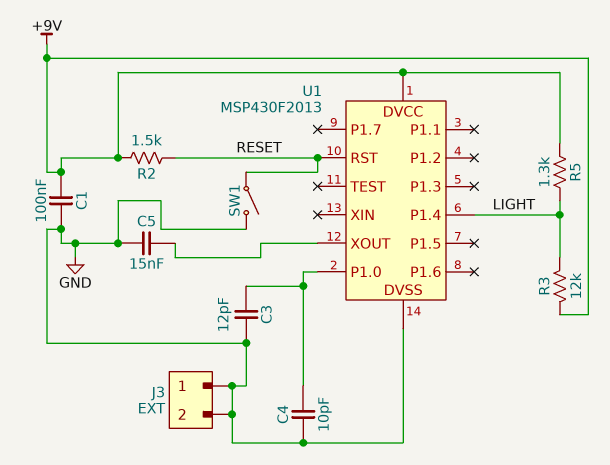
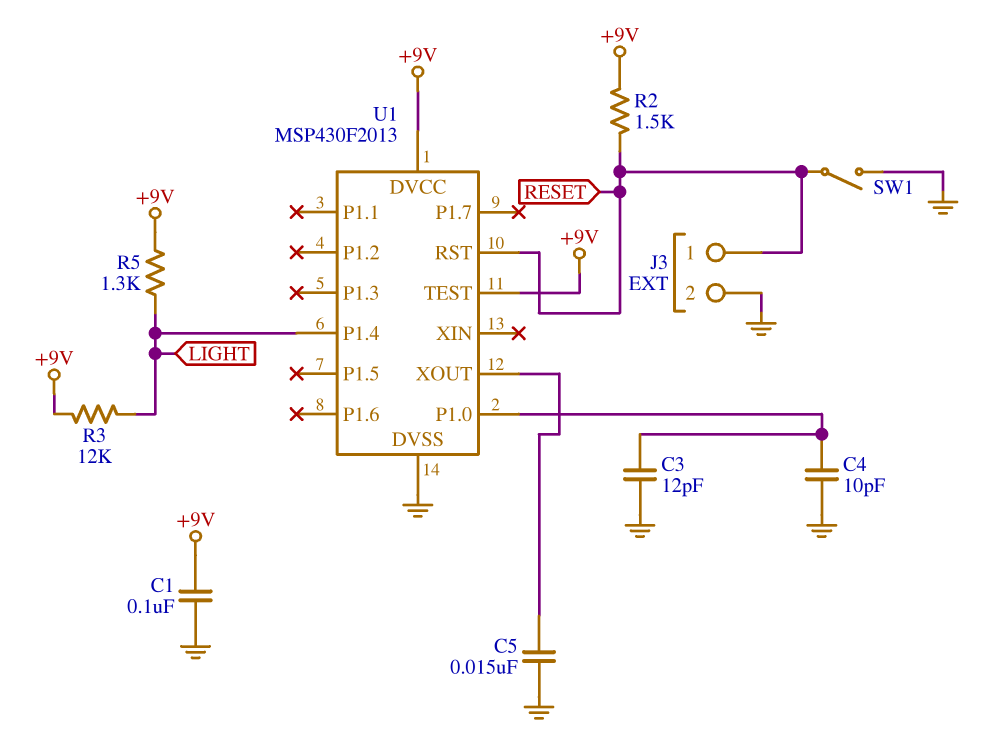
J3 pin 1: GND -> RESET
U1 pin TEST: none -> +9V

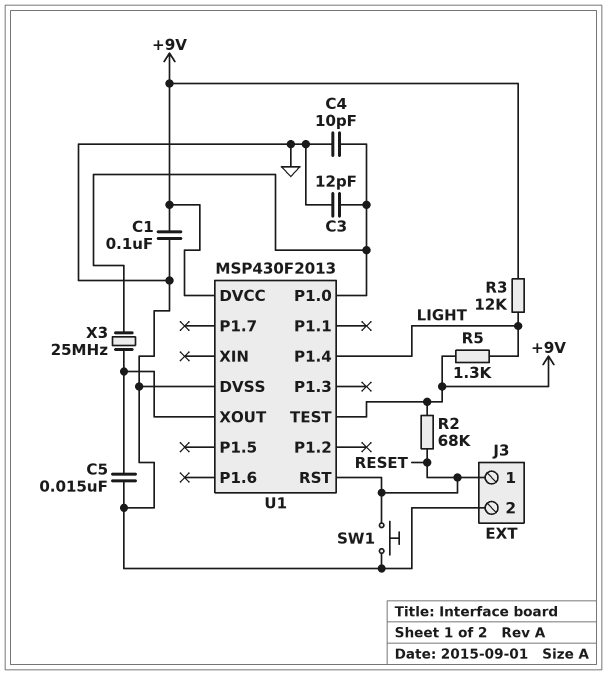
R2: 1.5k (+9V, RESET) -> 68k (+9V, RESET)
SW1: switch (GND, RESET) -> button (GND, RESET)
X3: none -> 25MHz (U1/P1.0, U1/XOUT)

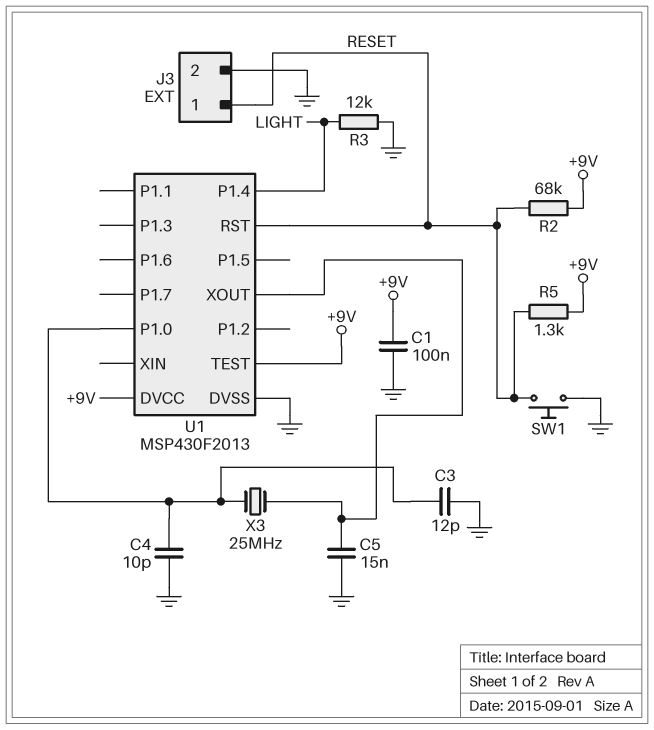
R3: 12k (+9V, LIGHT) -> 12k (GND, LIGHT)
R5: 1.3k (+9V, LIGHT) -> 1.3k (+9V, RESET)

